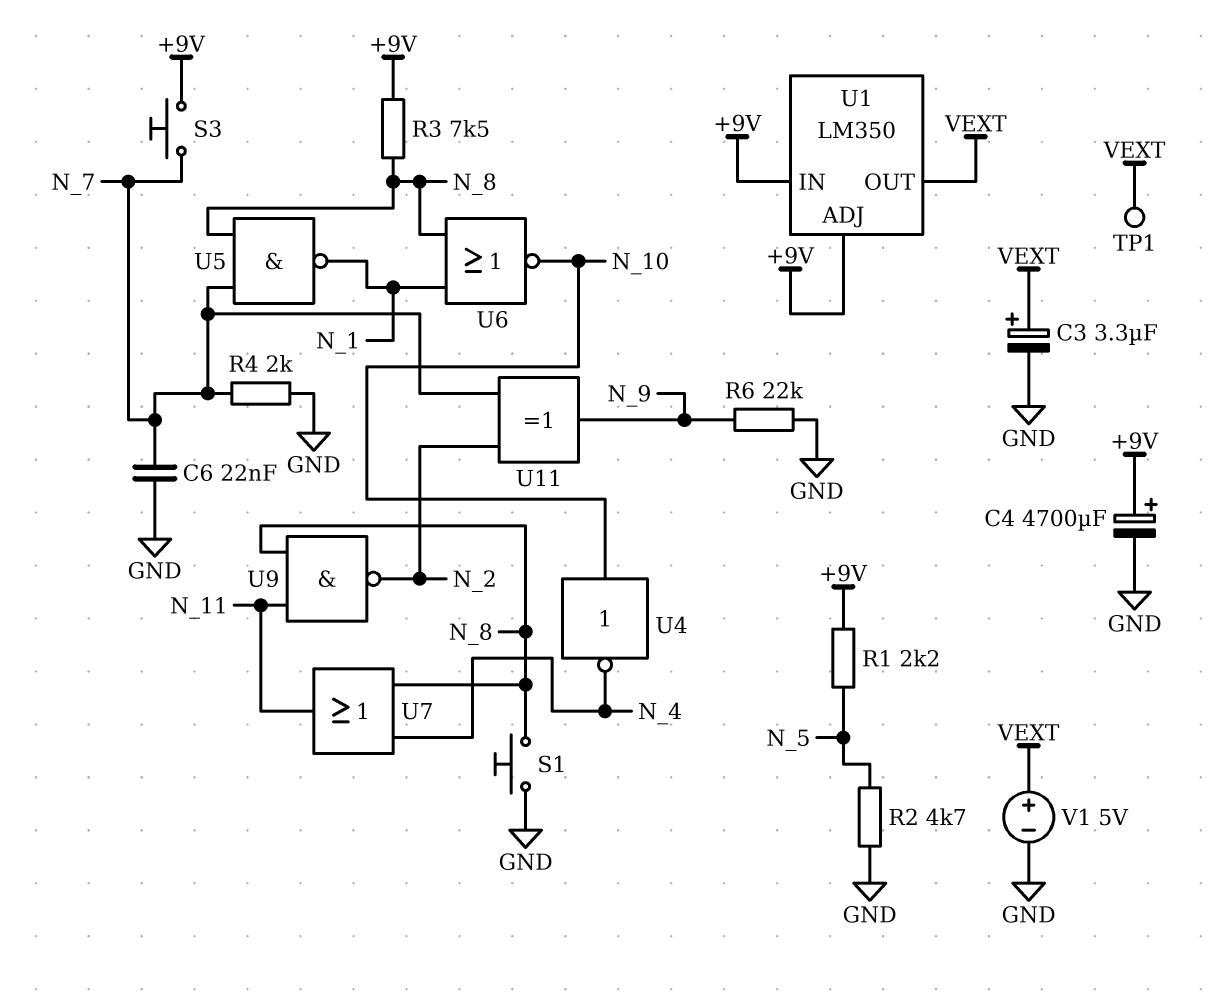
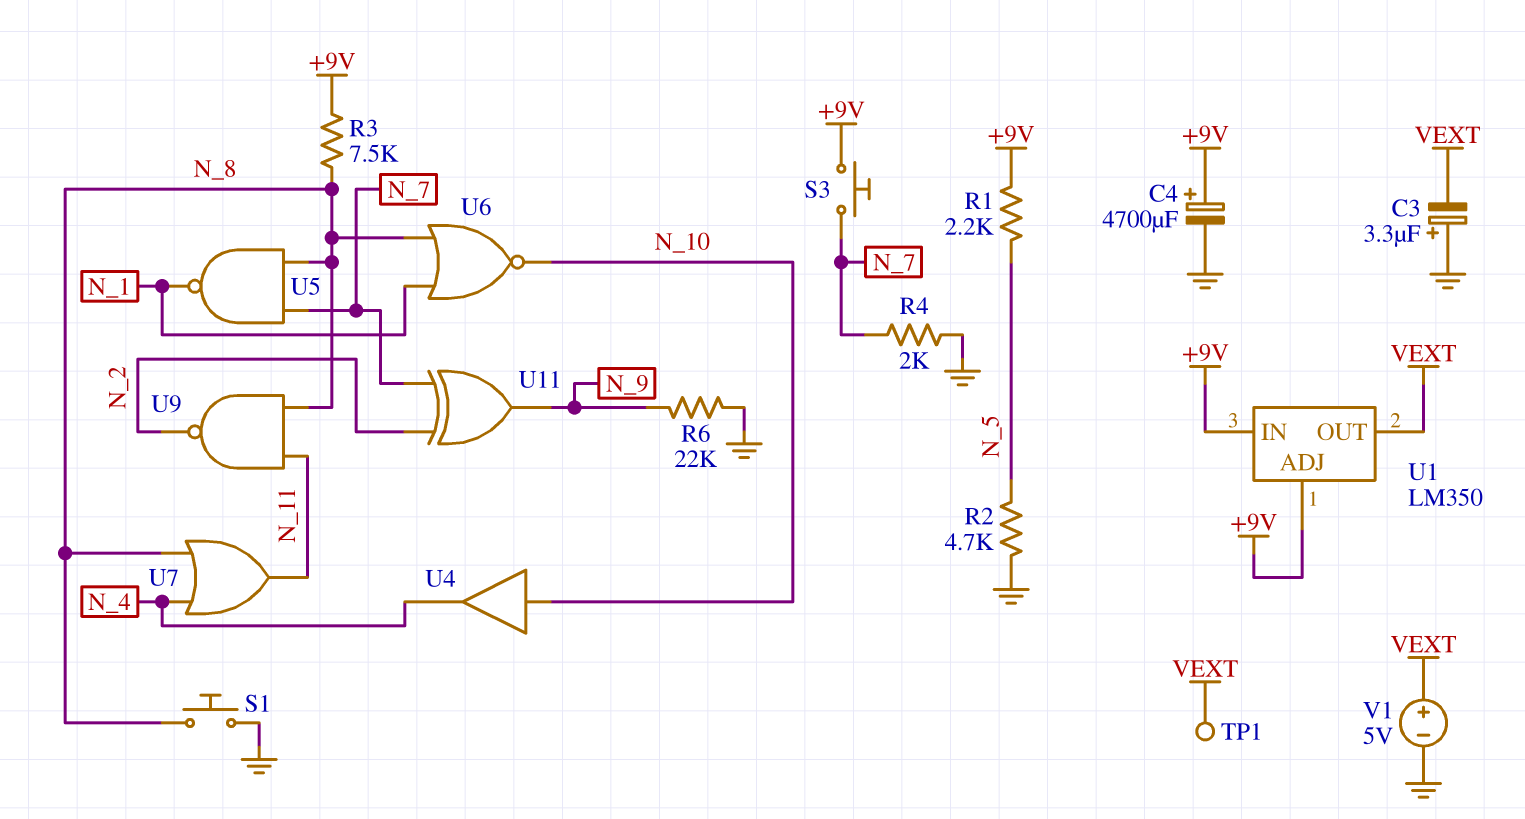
C3: 3.3uF (plus VEXT, minus GND) -> 3.3uF (plus GND, minus VEXT)
C6: 22nF (GND, N_7) -> none
U4: NOT (in N_10, out N_4) -> buffer (in N_10, out N_4)

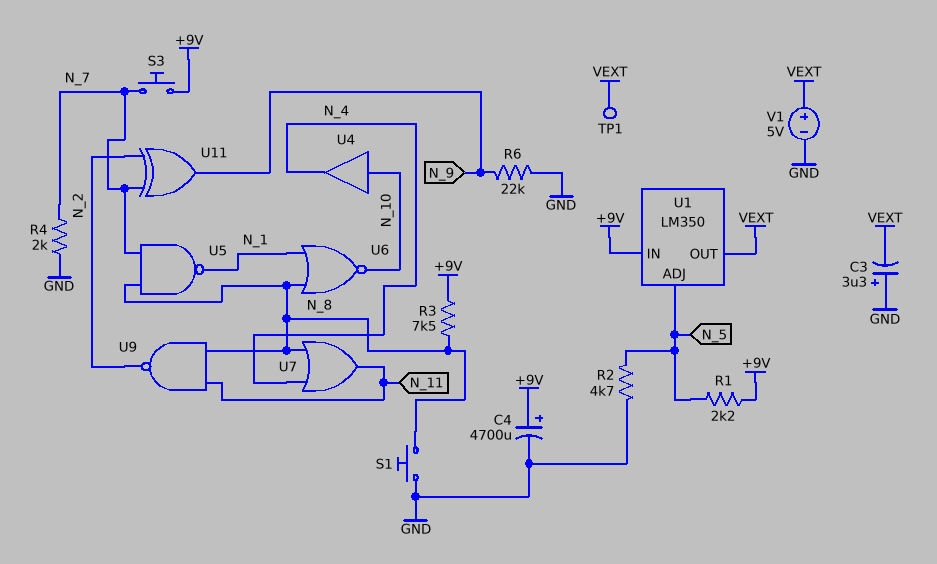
U1 pin ADJ: +9V -> N_5

